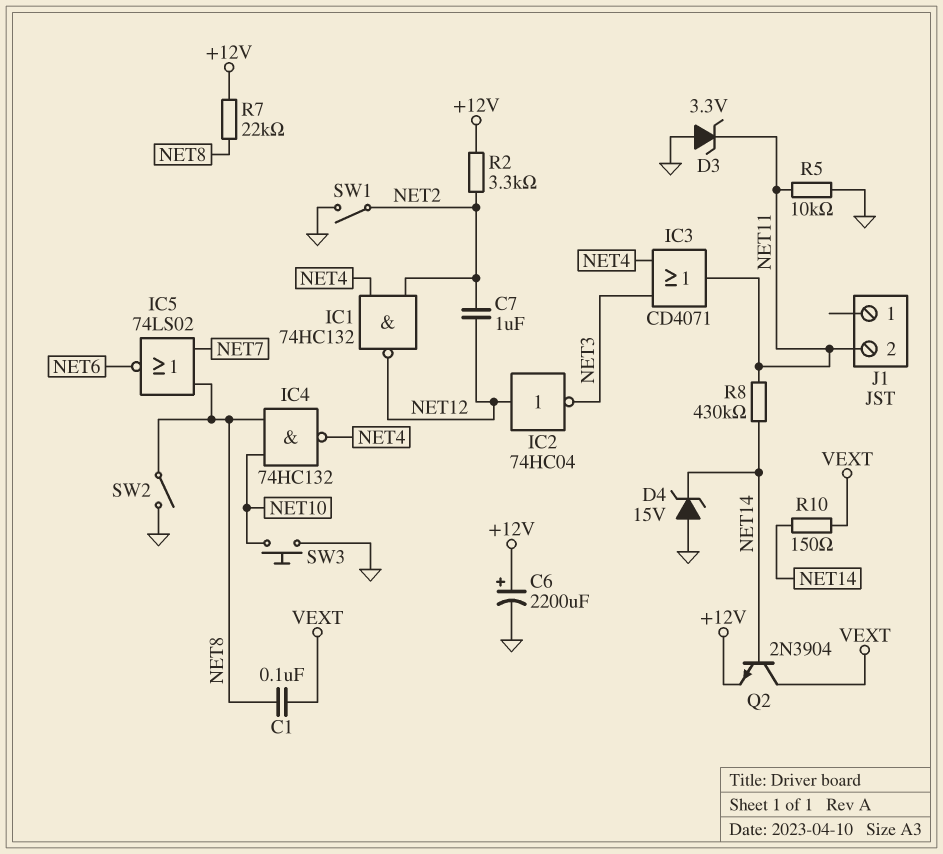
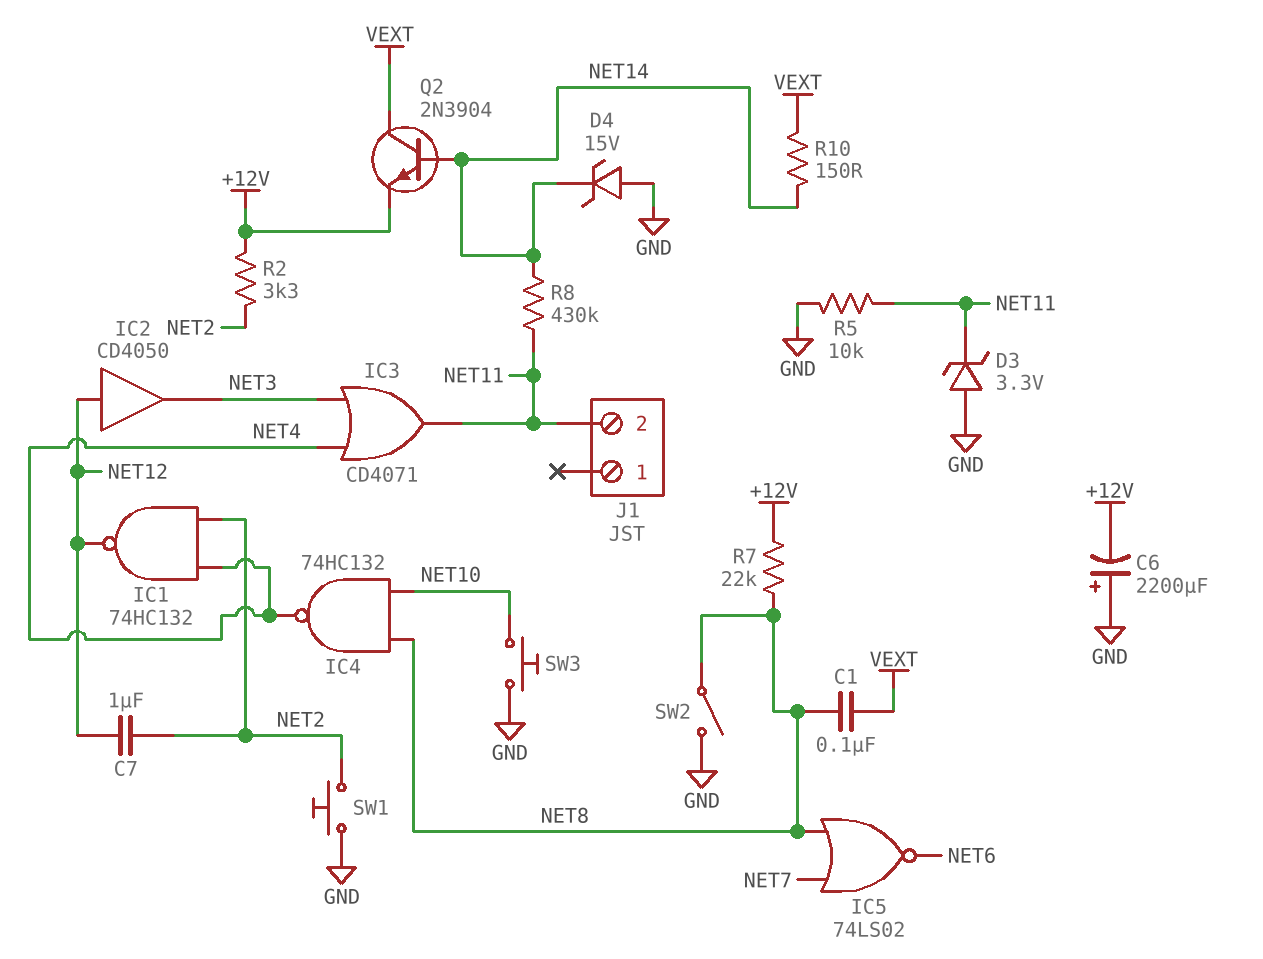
C6: 2200uF (plus +12V, minus GND) -> 2200uF (plus GND, minus +12V)
IC2: NOT 74HC04 (in NET12, out NET3) -> buffer CD4050 (in NET12, out NET3)
SW1: switch (GND, NET2) -> button (GND, NET2)

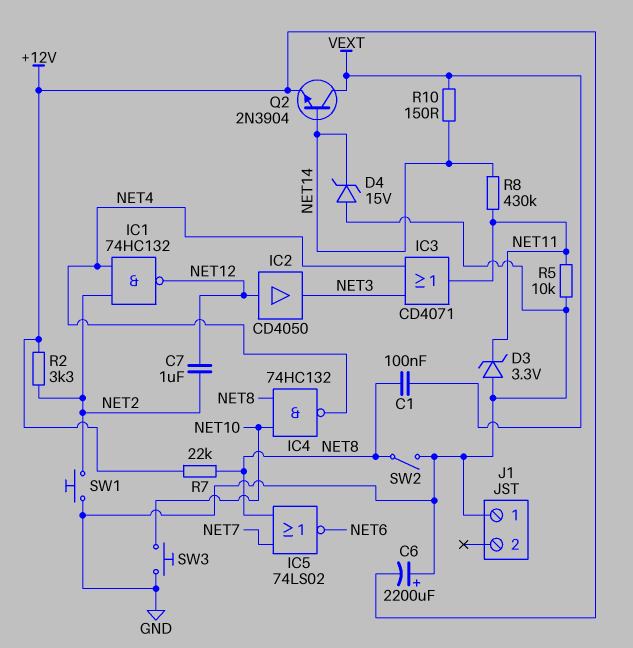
J1 pin 1: none -> GND
J1 pin 2: NET11 -> none

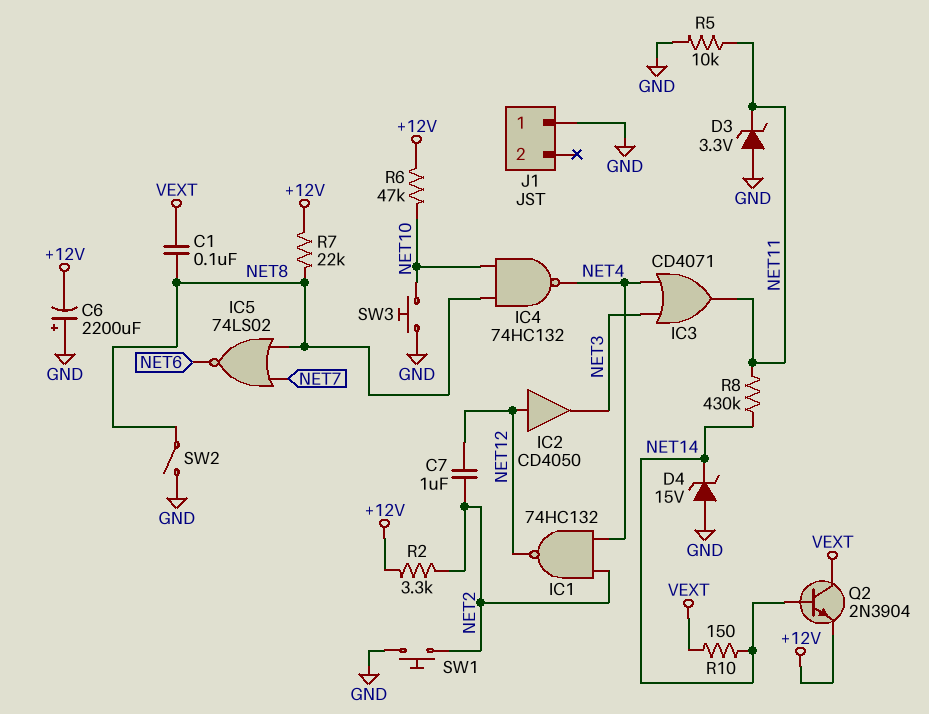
R6: none -> 47k (+12V, NET10)

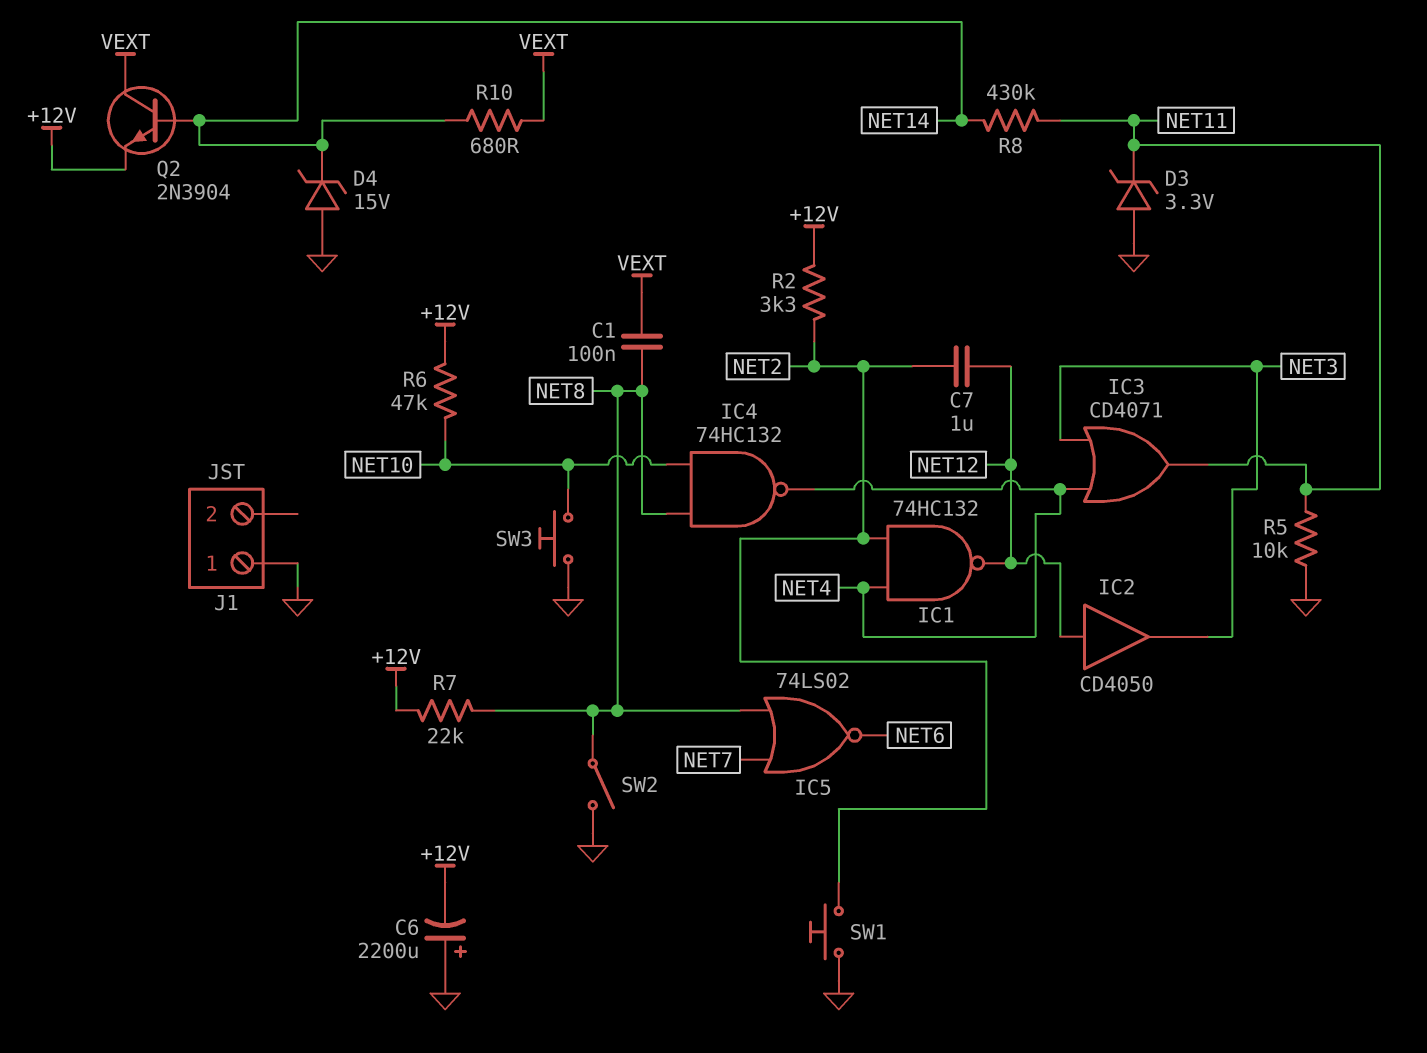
R10: 150 (NET14, VEXT) -> 680 (NET14, VEXT)

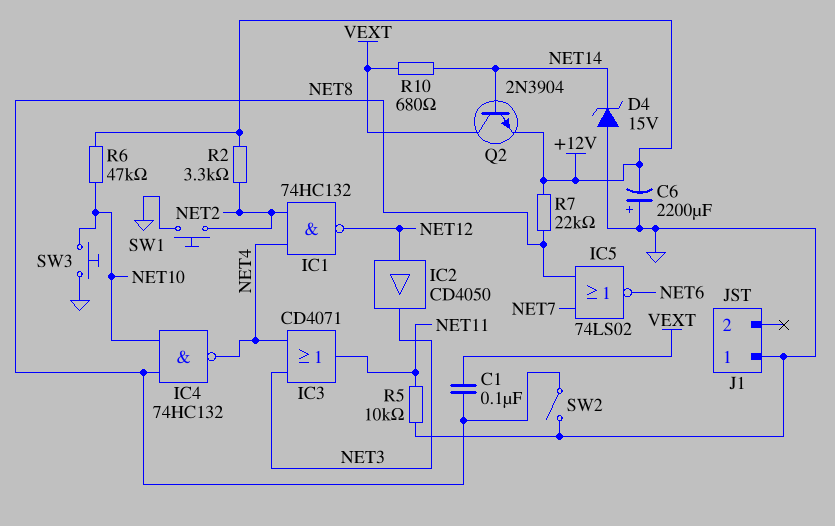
C7: 1uF (NET2, NET12) -> none
D3: zener 3.3V (A GND, K NET11) -> none
R8: 430k (NET11, NET14) -> none

